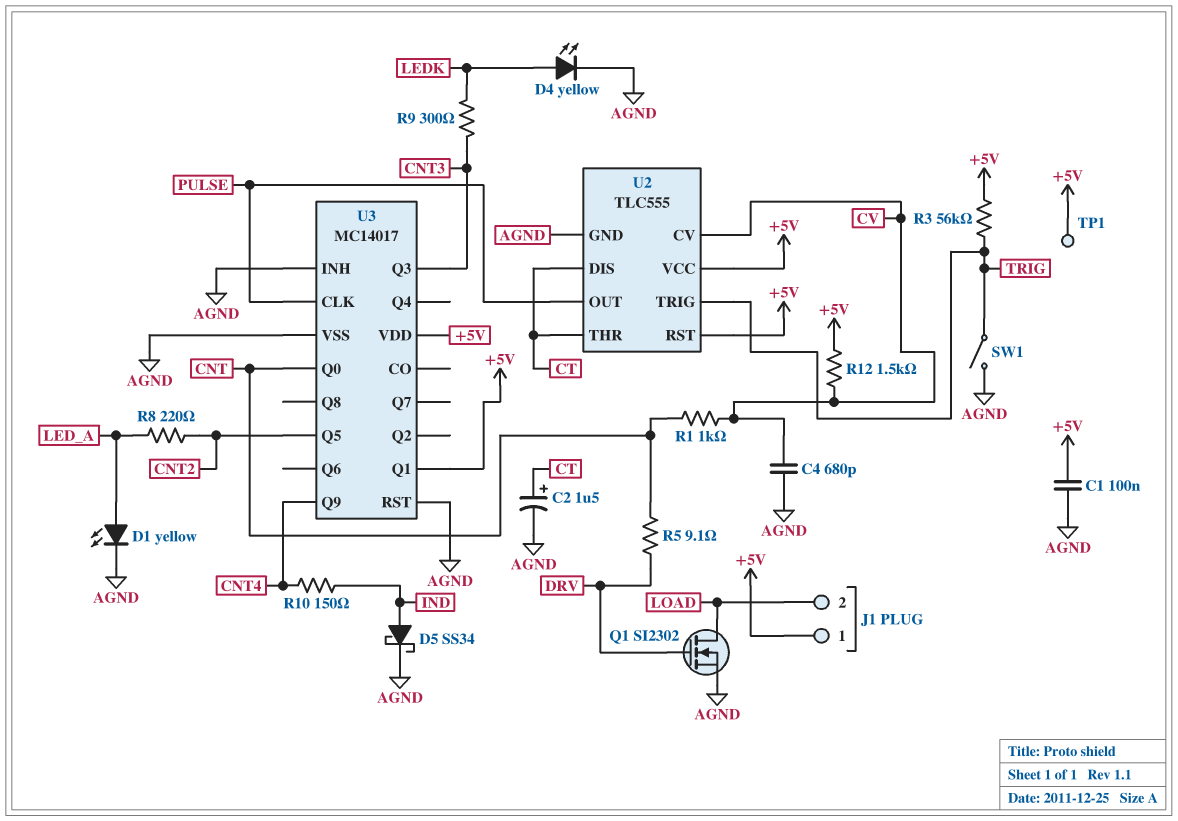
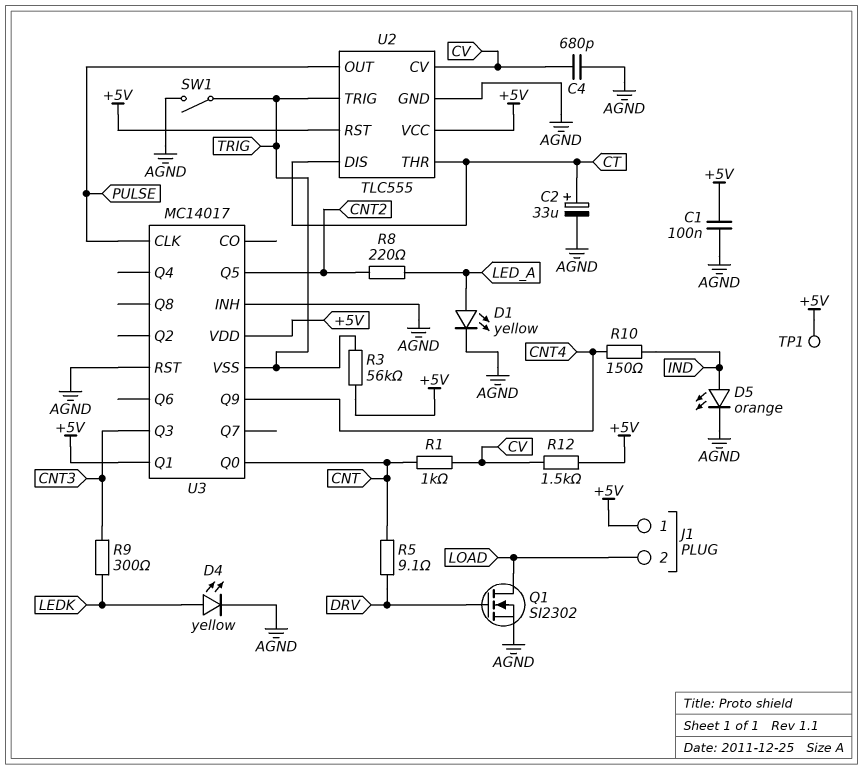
C2: 1.5uF (plus CT, minus AGND) -> 33uF (plus CT, minus AGND)
D5: schottky SS34 (A IND, K AGND) -> LED orange (A IND, K AGND)
U3 pin VSS: AGND -> TRIG

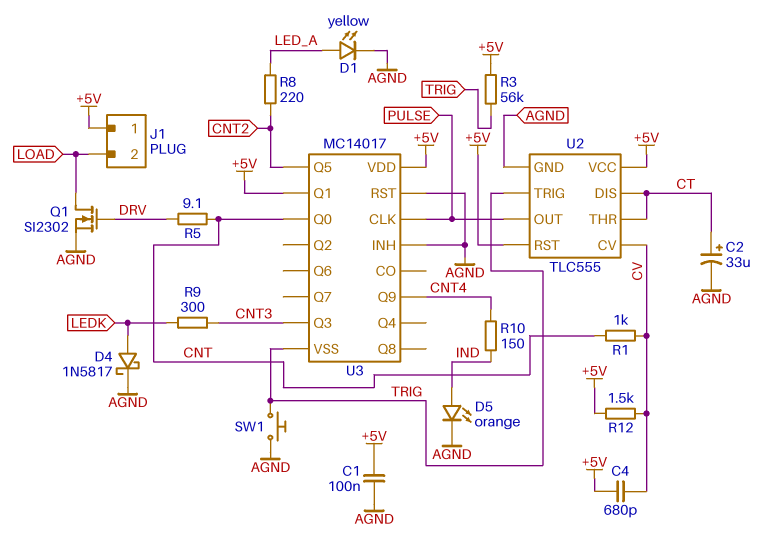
C4: 680pF (AGND, CV) -> 680pF (+5V, CV)
D4: LED yellow (A LEDK, K AGND) -> schottky 1N5817 (A LEDK, K AGND)
SW1: switch (AGND, TRIG) -> button (AGND, TRIG)
TP1: test point (+5V) -> none

